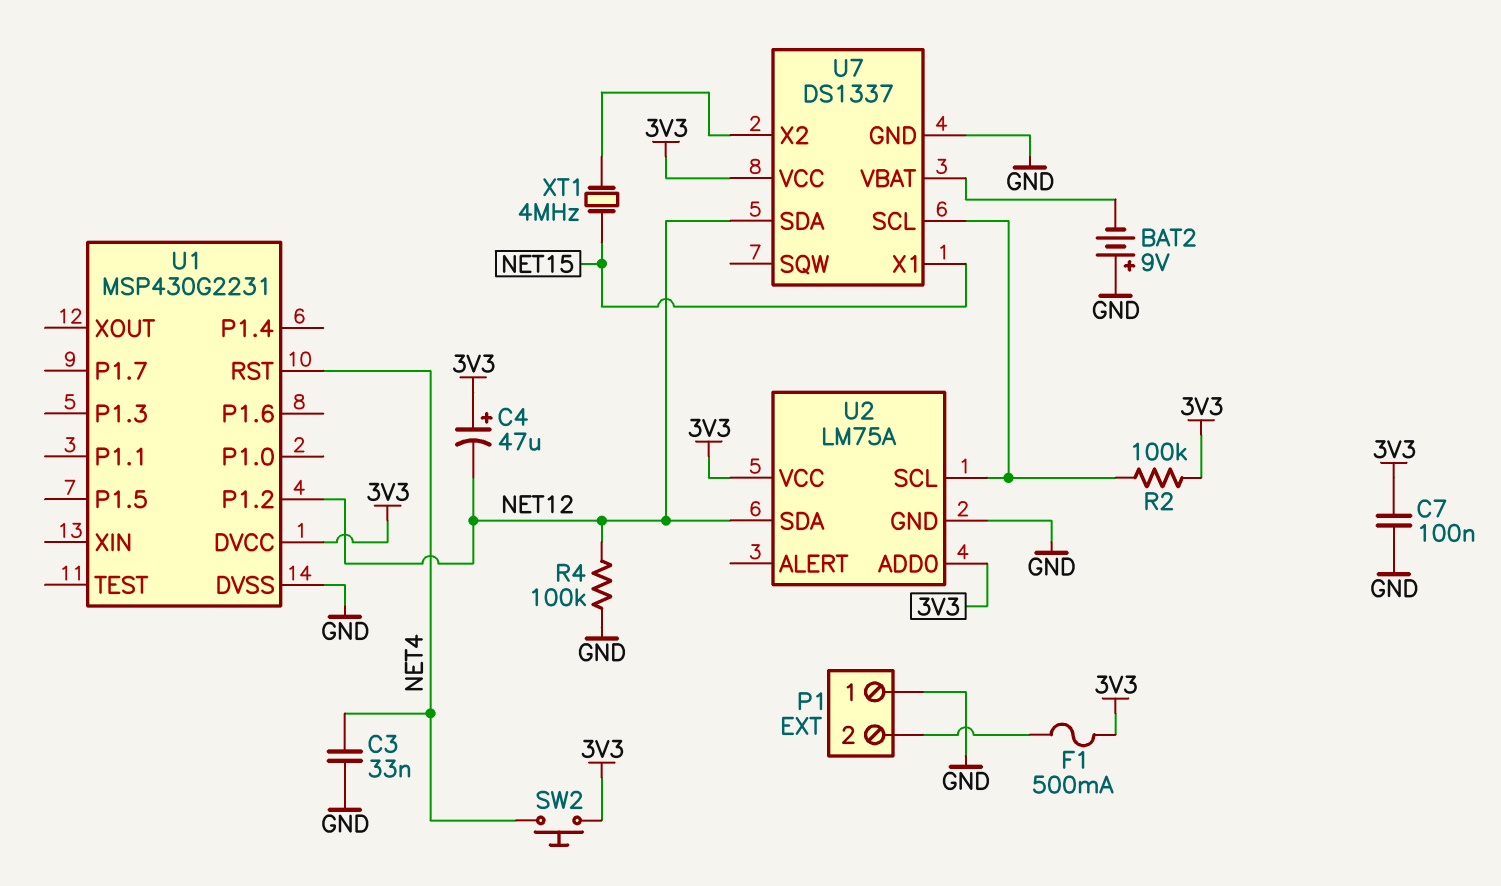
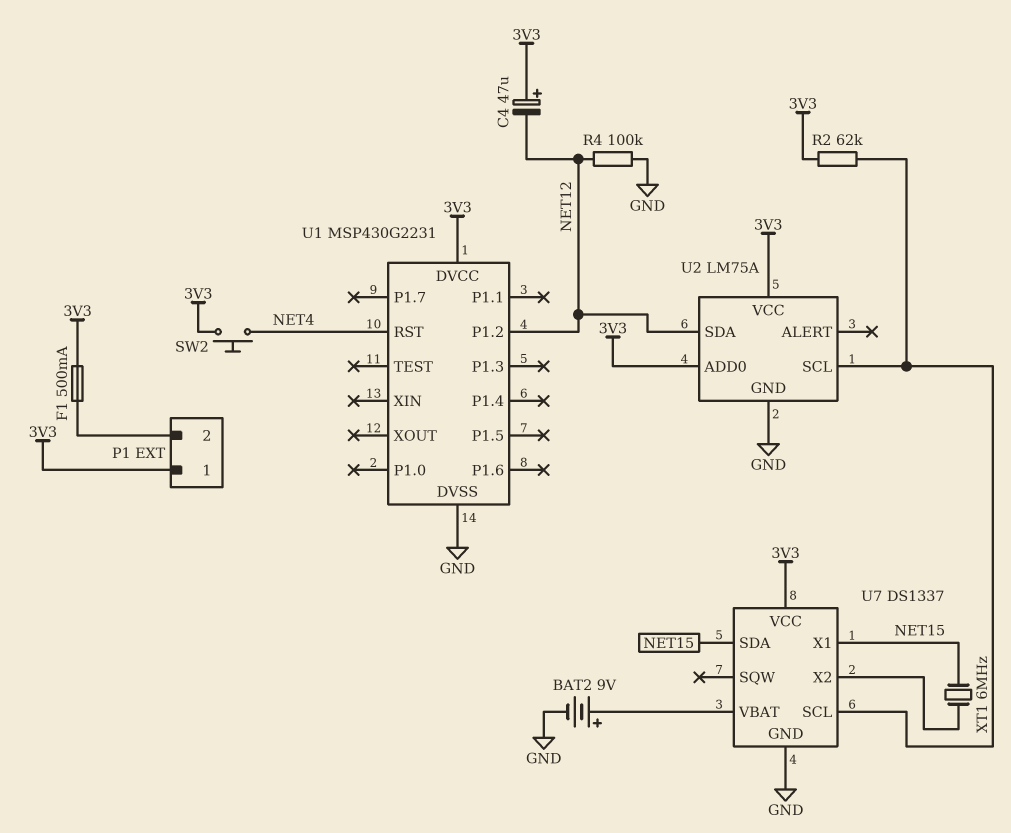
BAT2: 9V (plus GND, minus U7/VBAT) -> 9V (plus U7/VBAT, minus GND)
C3: 33nF (GND, NET4) -> none
C7: 100nF (3V3, GND) -> none
P1 pin 1: GND -> 3V3
R2: 100k (3V3, U2/SCL) -> 62k (3V3, U2/SCL)
U7 pin SDA: NET12 -> NET15
XT1: 4MHz (NET15, U7/X2) -> 6MHz (NET15, U7/X2)

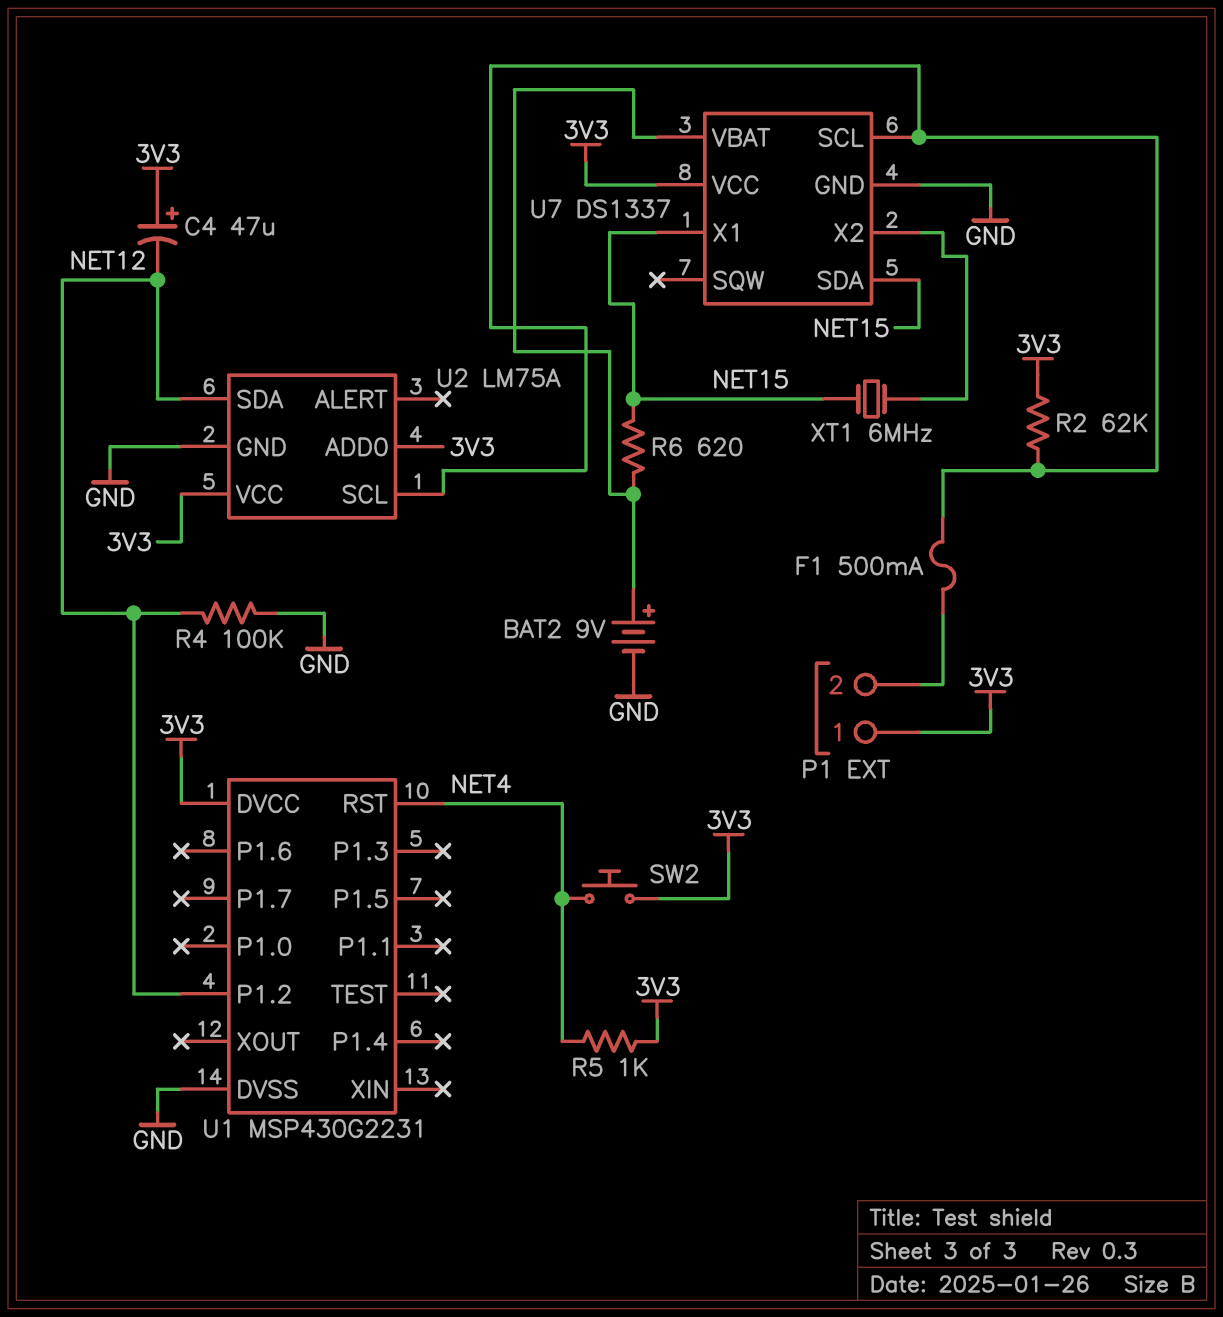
F1: 500mA (3V3, P1/2) -> 500mA (P1/2, U2/SCL)
R5: none -> 1k (3V3, NET4)
R6: none -> 620 (NET15, U7/VBAT)

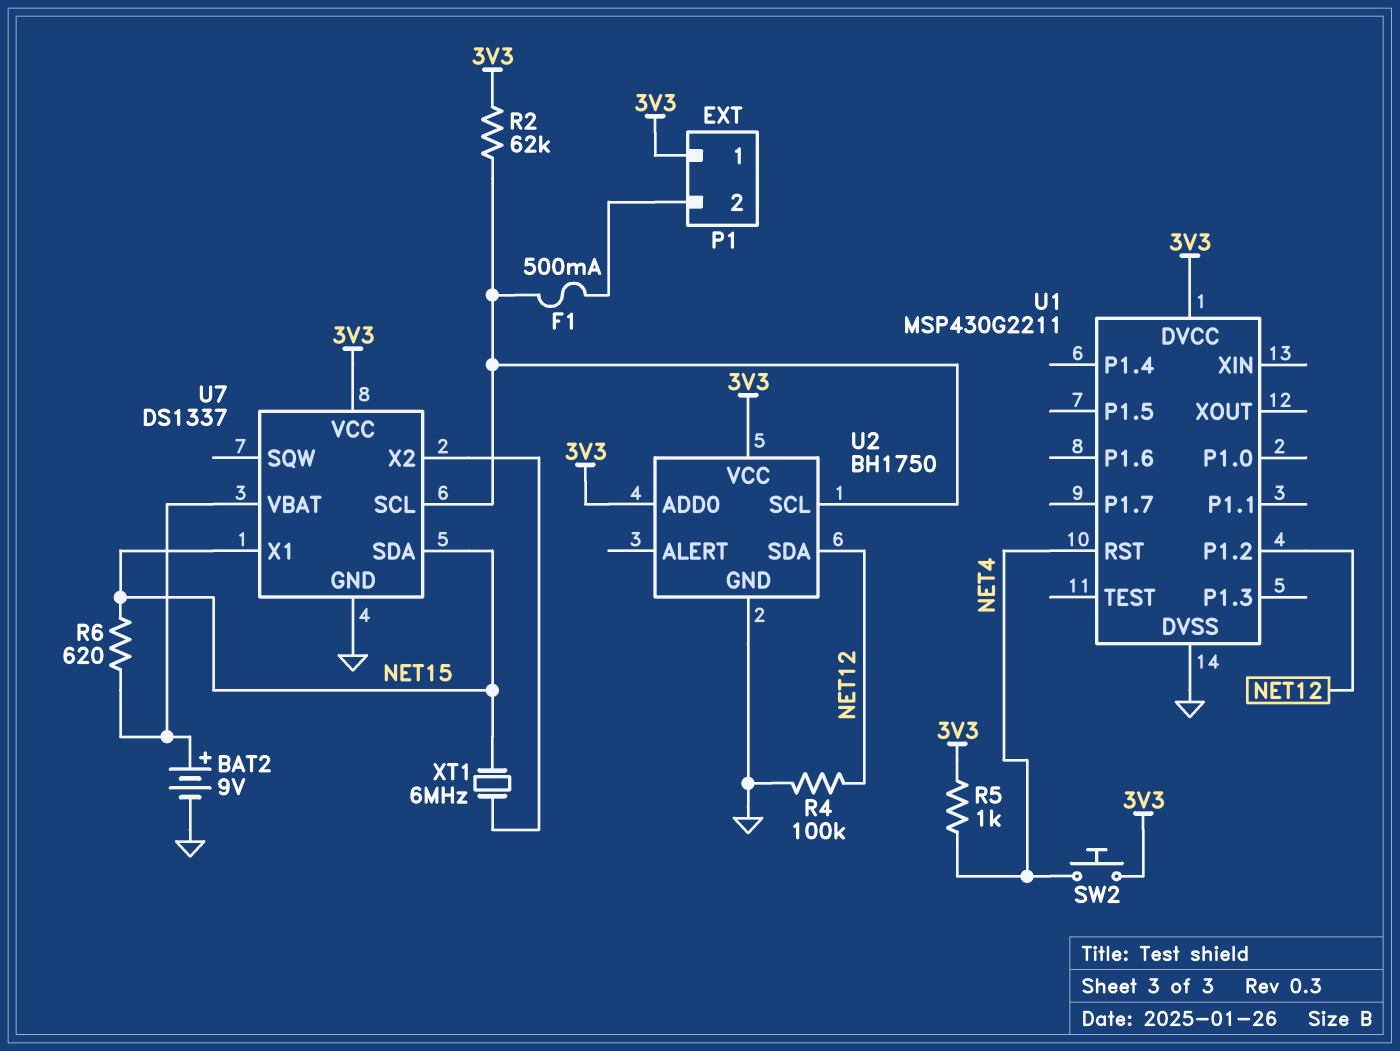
C4: 47uF (plus 3V3, minus NET12) -> none
U1: MSP430G2231 -> MSP430G2211
U2: LM75A -> BH1750

